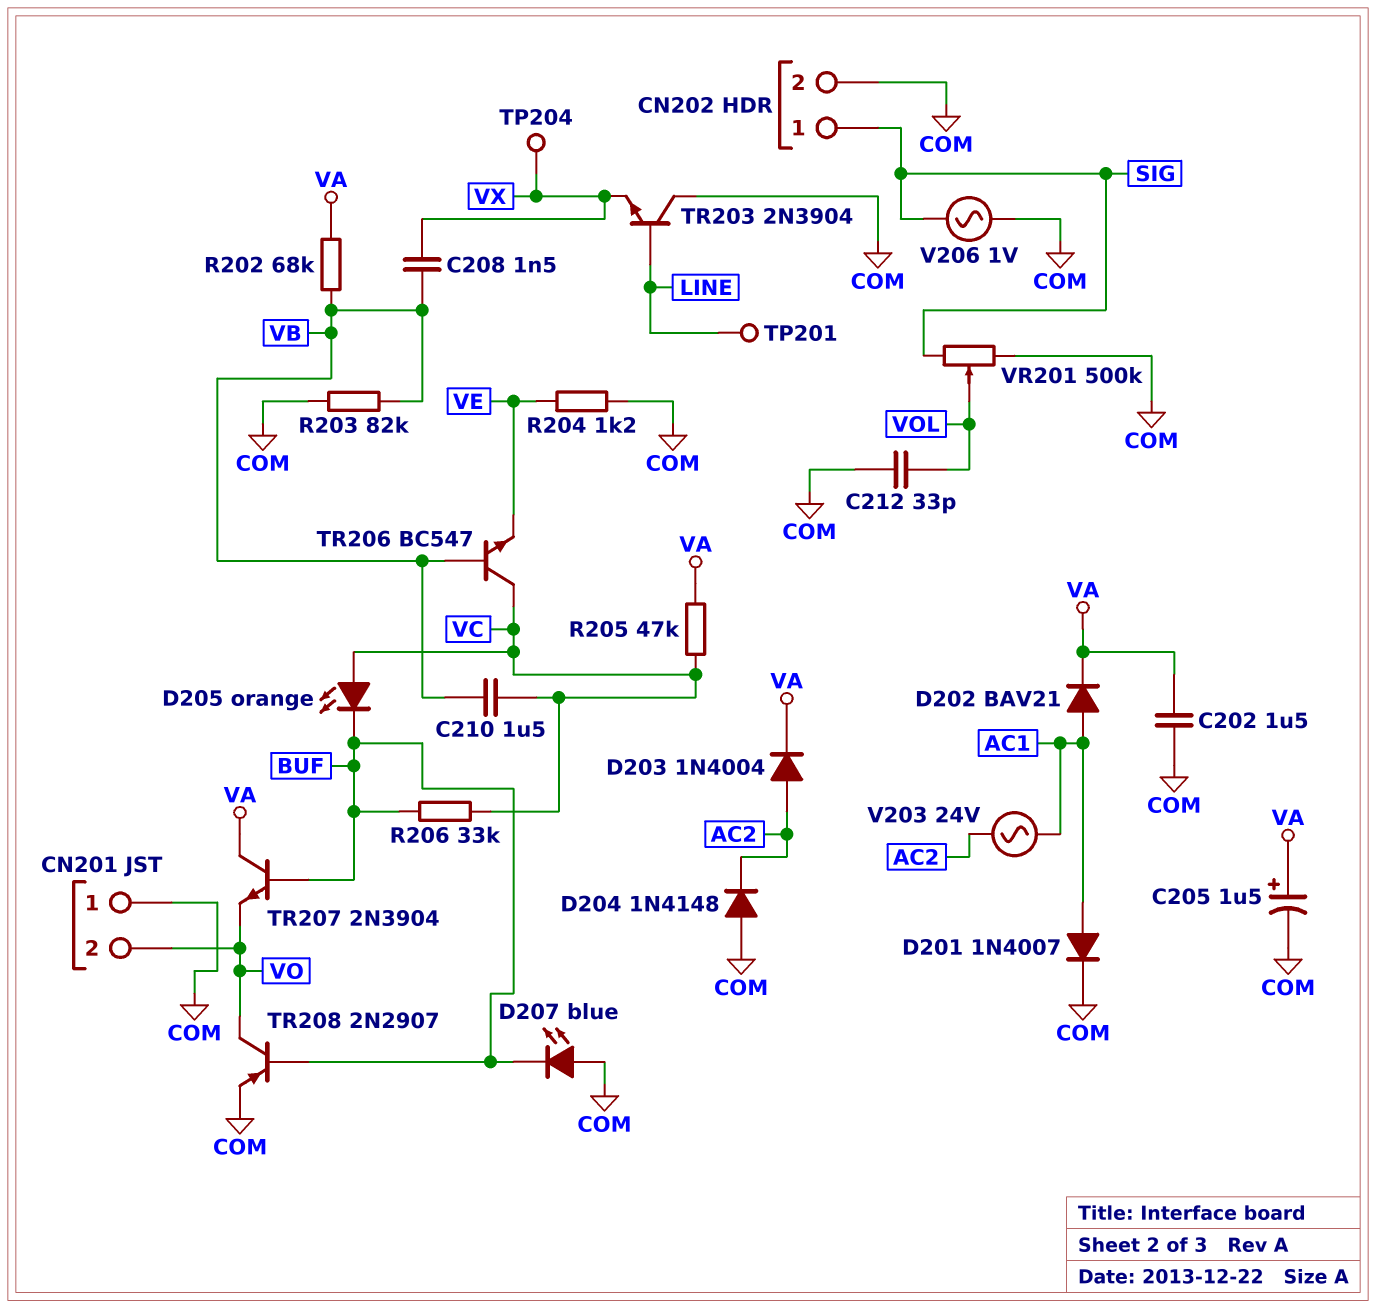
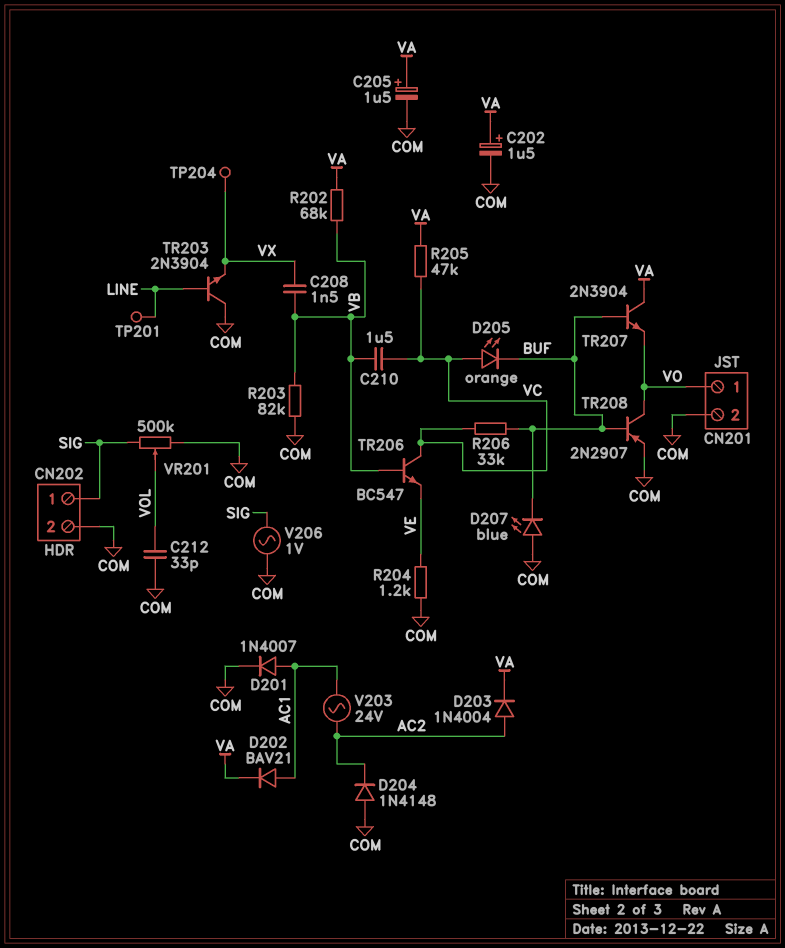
C202: 1.5uF (COM, VA) -> 1.5uF (plus VA, minus COM)
CN201 pin 1: COM -> VO
CN201 pin 2: VO -> COM

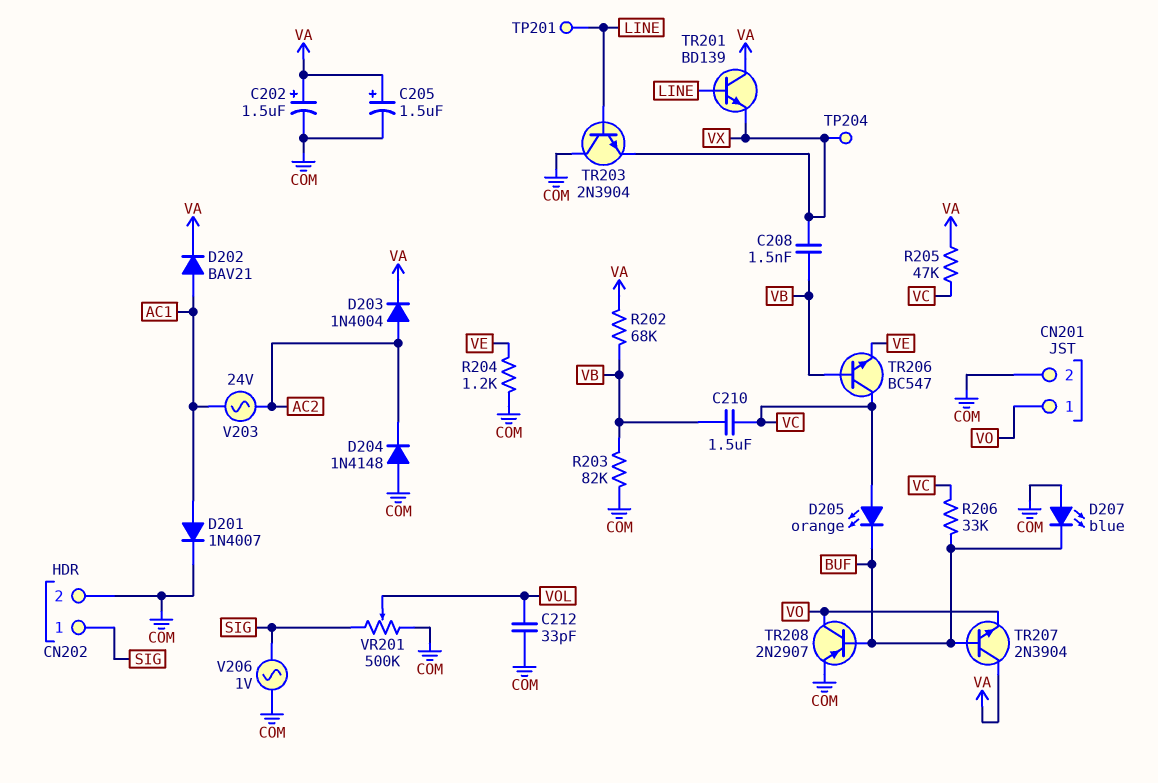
TR201: none -> NPN BD139 (B LINE, C VA, E VX)

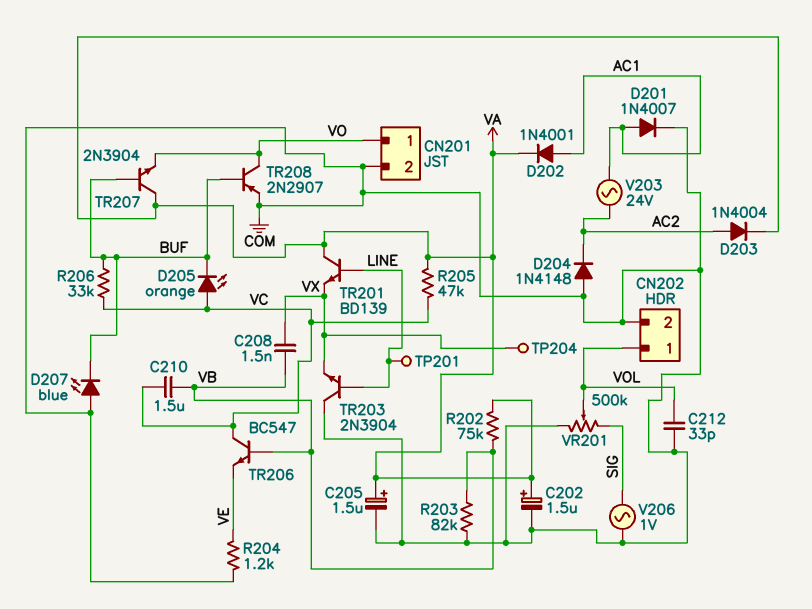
CN202 pin 1: SIG -> VOL
D202: diode BAV21 (A AC1, K VA) -> diode 1N4001 (A AC1, K VA)
R202: 68k (VA, VB) -> 75k (VA, VB)

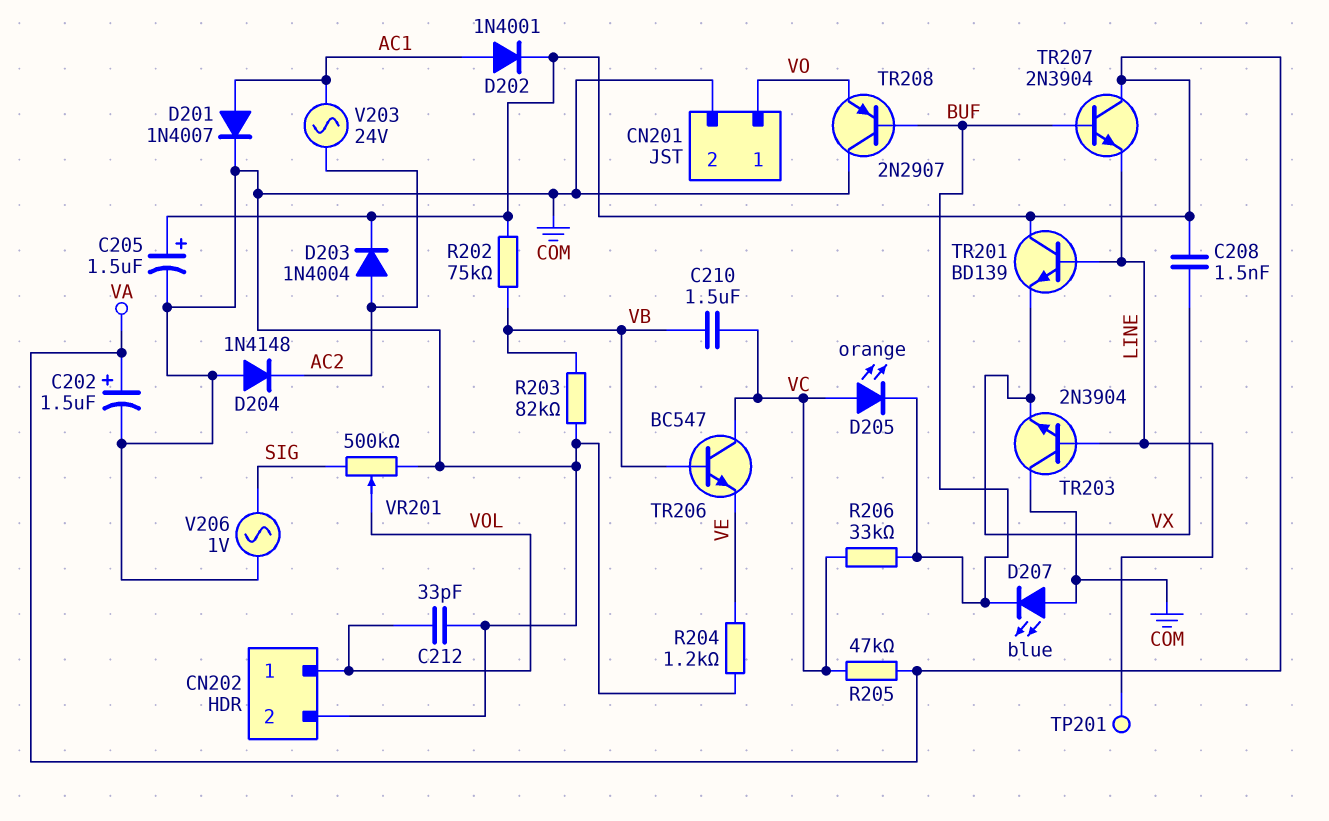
C208: 1.5nF (VB, VX) -> 1.5nF (VA, VX)
TP204: test point (VX) -> none
TR207: NPN 2N3904 (B BUF, C VA, E VO) -> NPN 2N3904 (B BUF, C VA, E LINE)
TR208: PNP 2N2907 (B BUF, C VO, E COM) -> PNP 2N2907 (B BUF, C COM, E VO)

